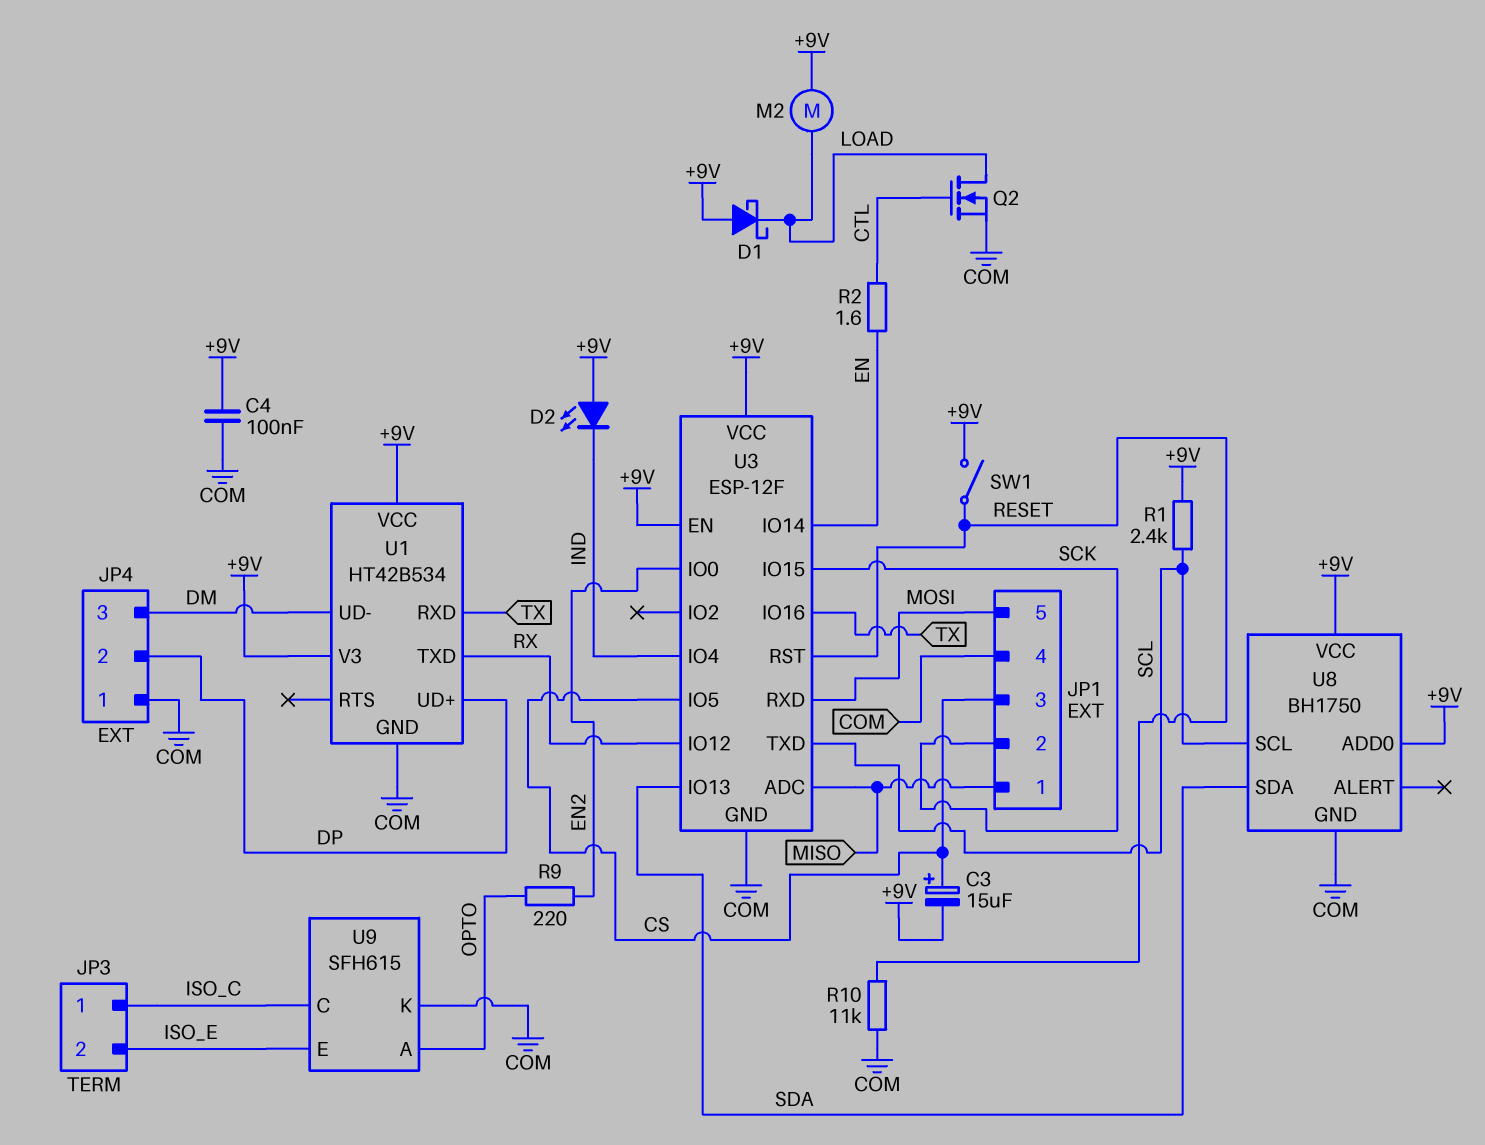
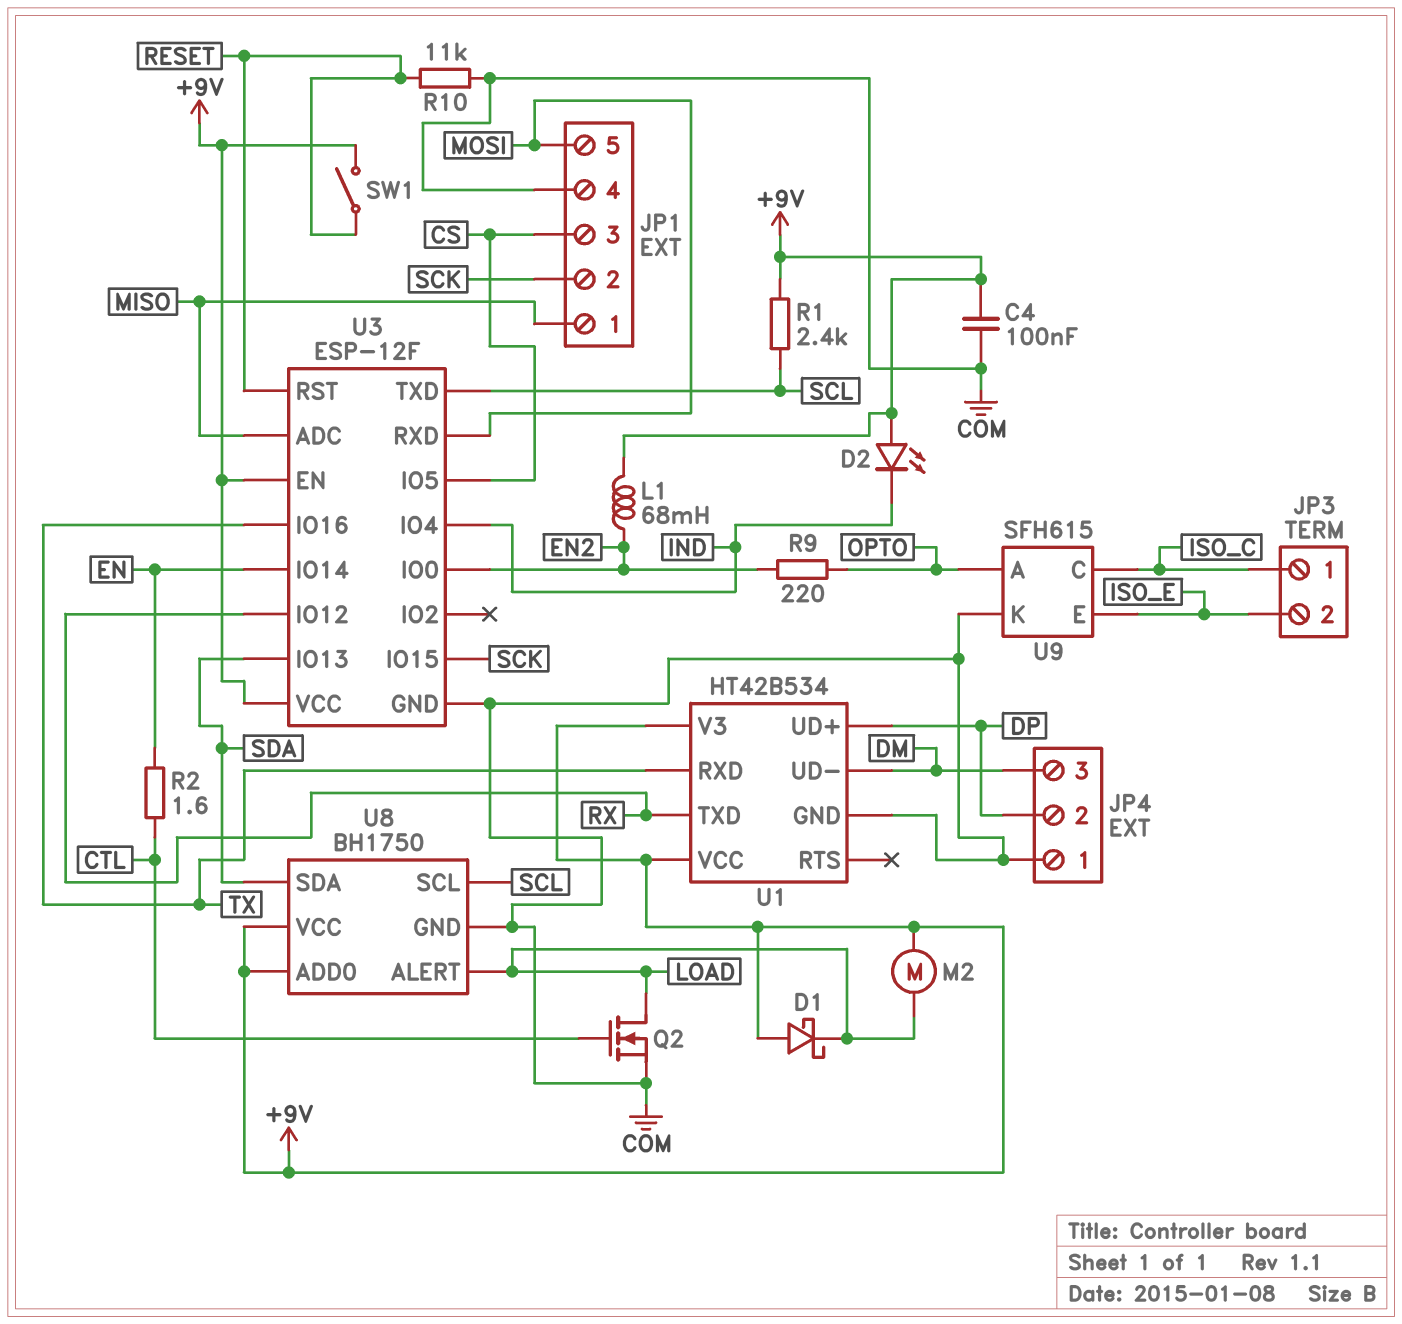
C3: 15uF (plus CS, minus +9V) -> none
L1: none -> 68mH (+9V, EN2)
U8 pin ALERT: none -> LOAD

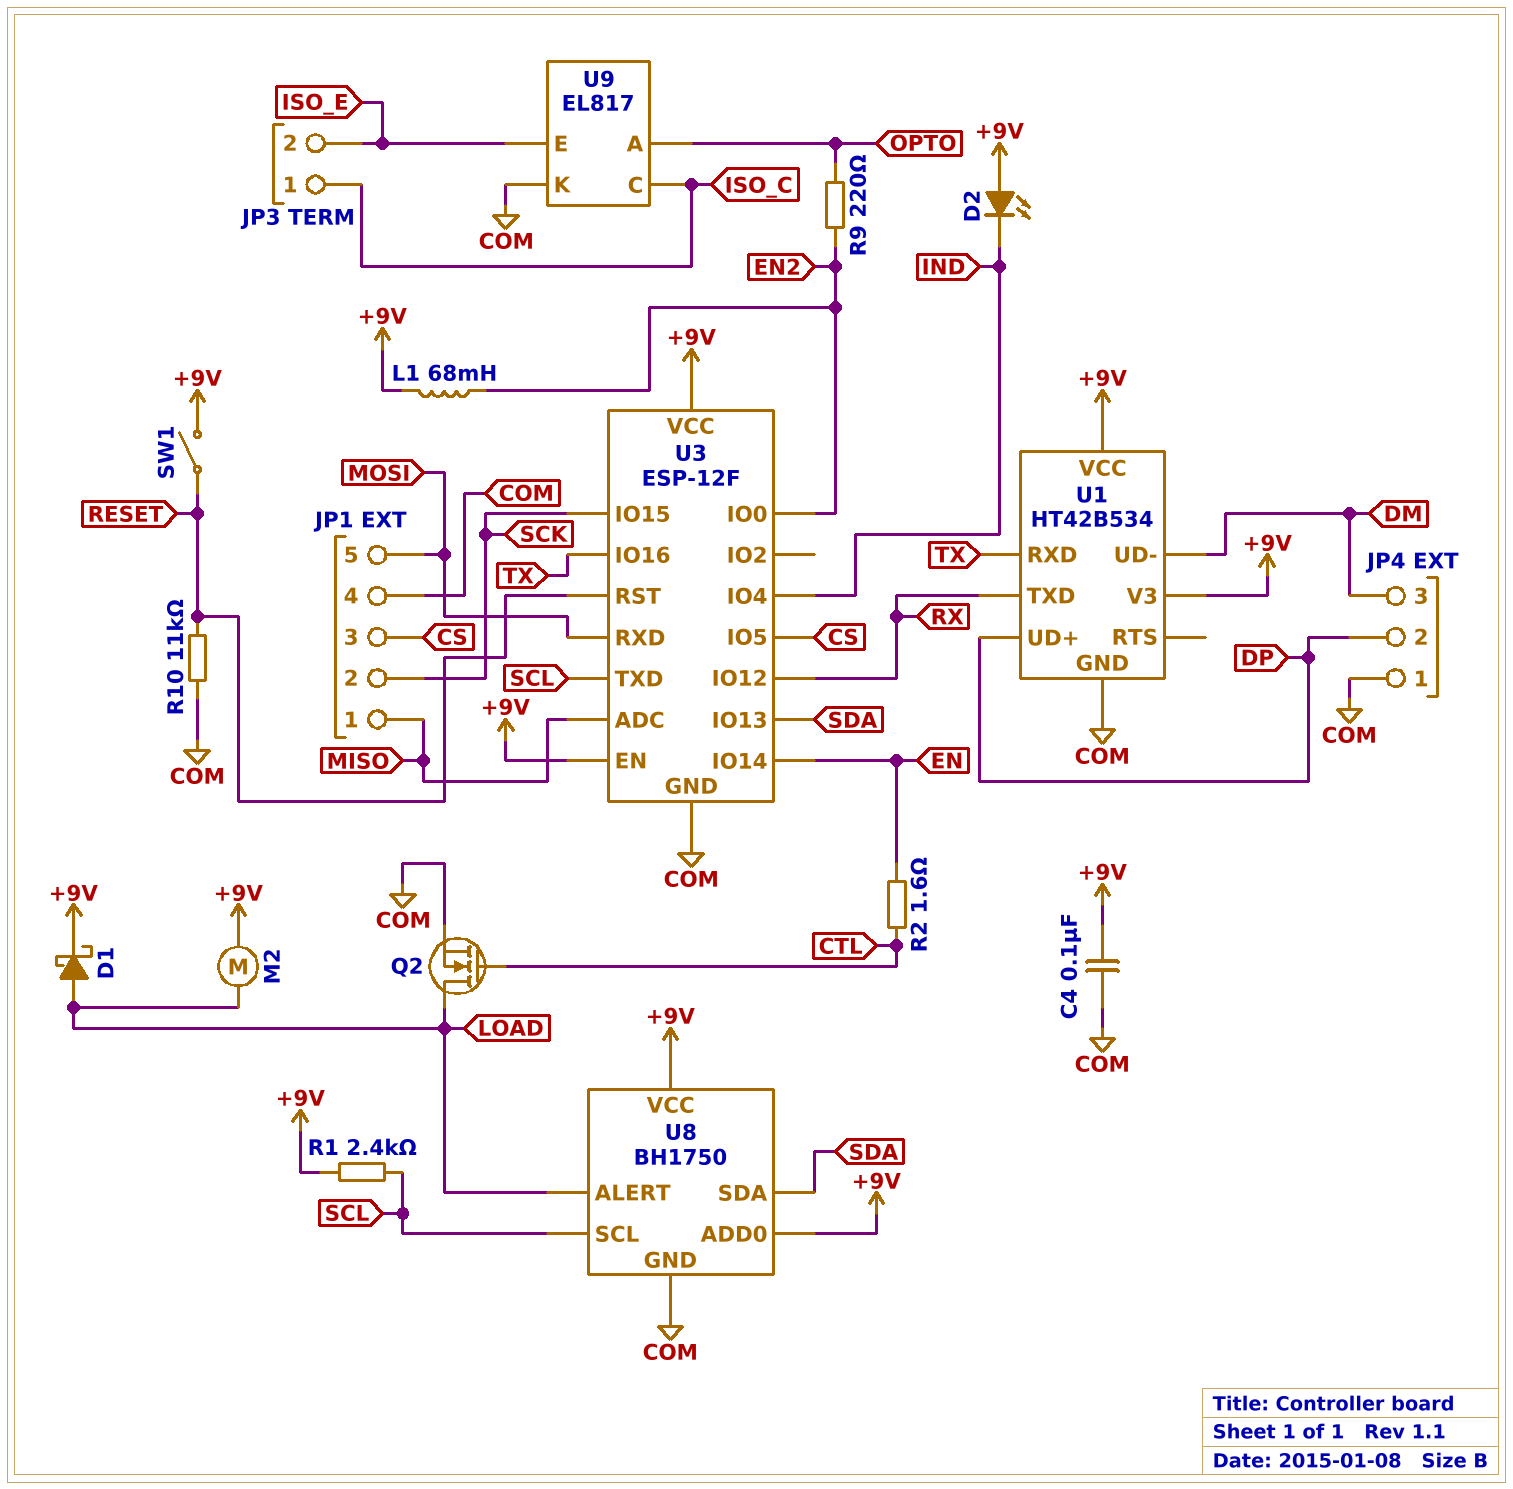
D1: schottky (A +9V, K LOAD) -> schottky (A LOAD, K +9V)
U9: SFH615 -> EL817

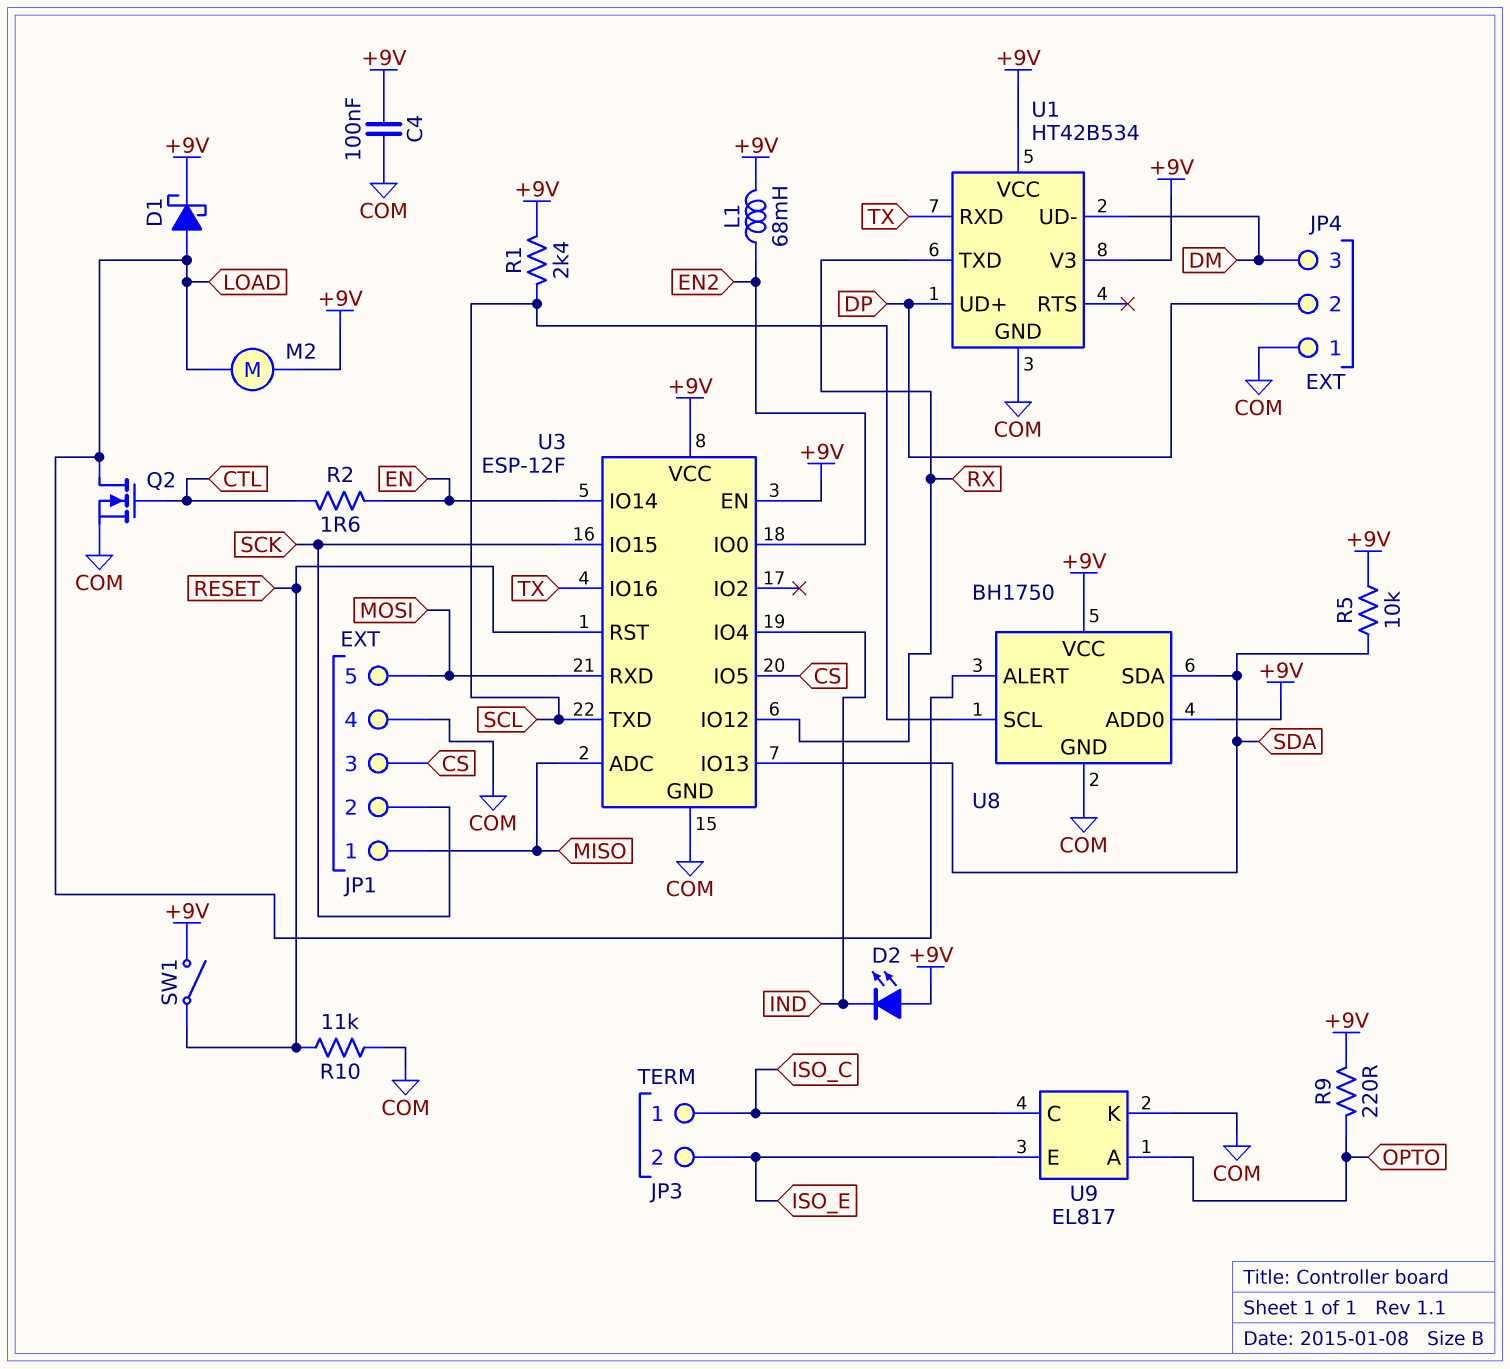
R5: none -> 10k (+9V, SDA)
R9: 220 (EN2, OPTO) -> 220 (+9V, OPTO)

